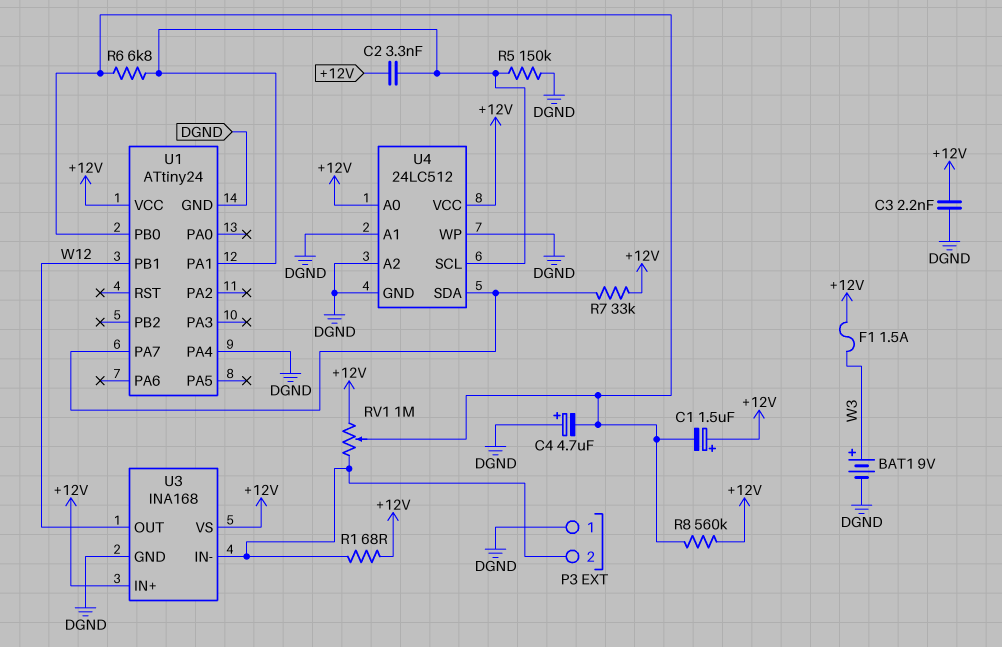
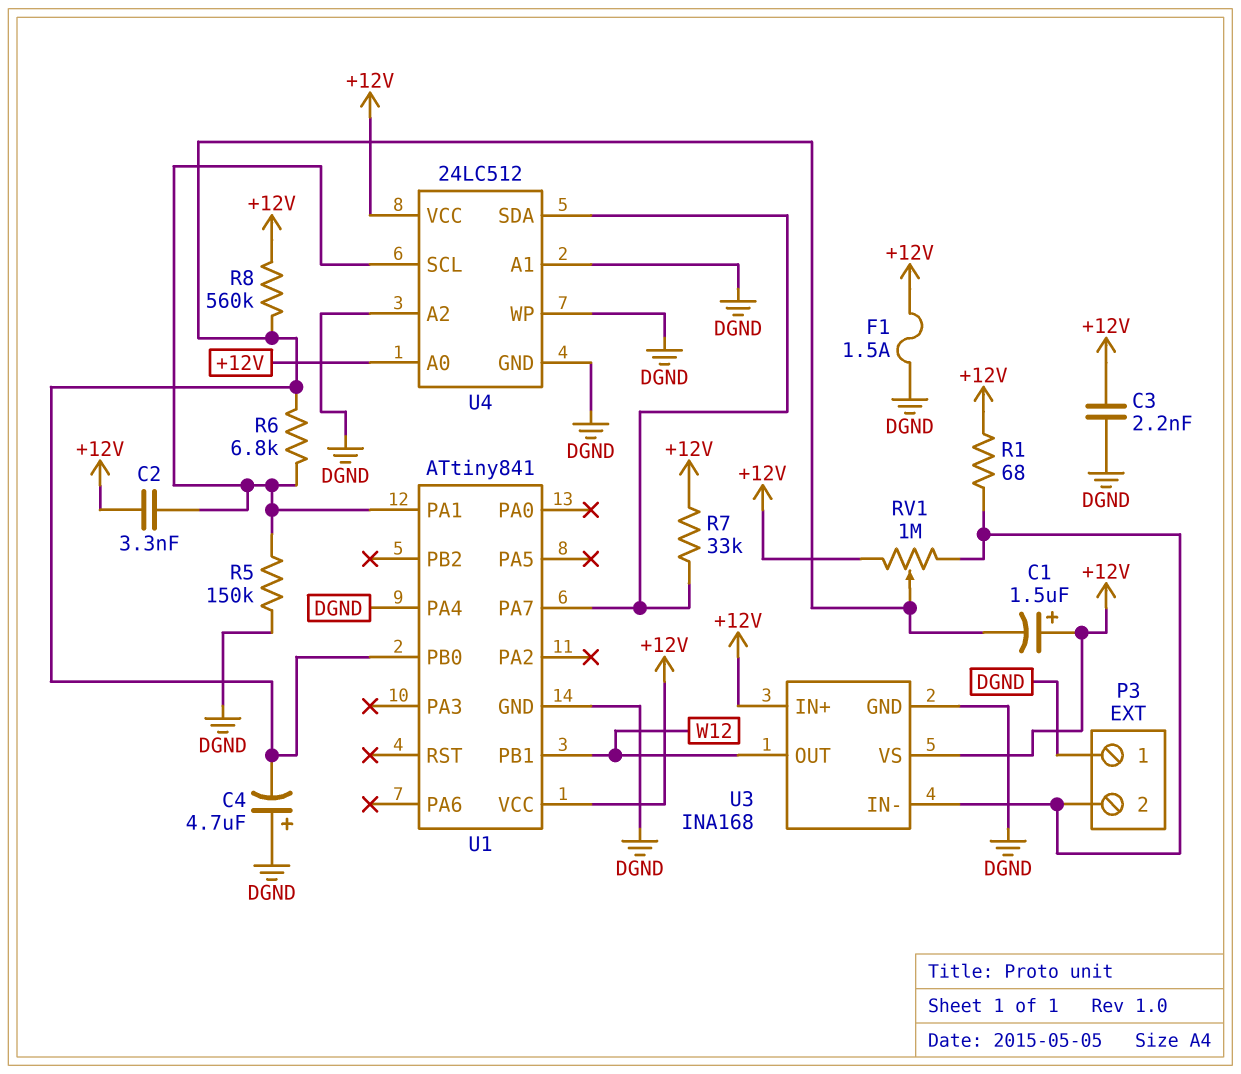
BAT1: 9V (plus W3, minus DGND) -> none
F1: 1.5A (+12V, W3) -> 1.5A (+12V, DGND)
U1: ATtiny24 -> ATtiny841

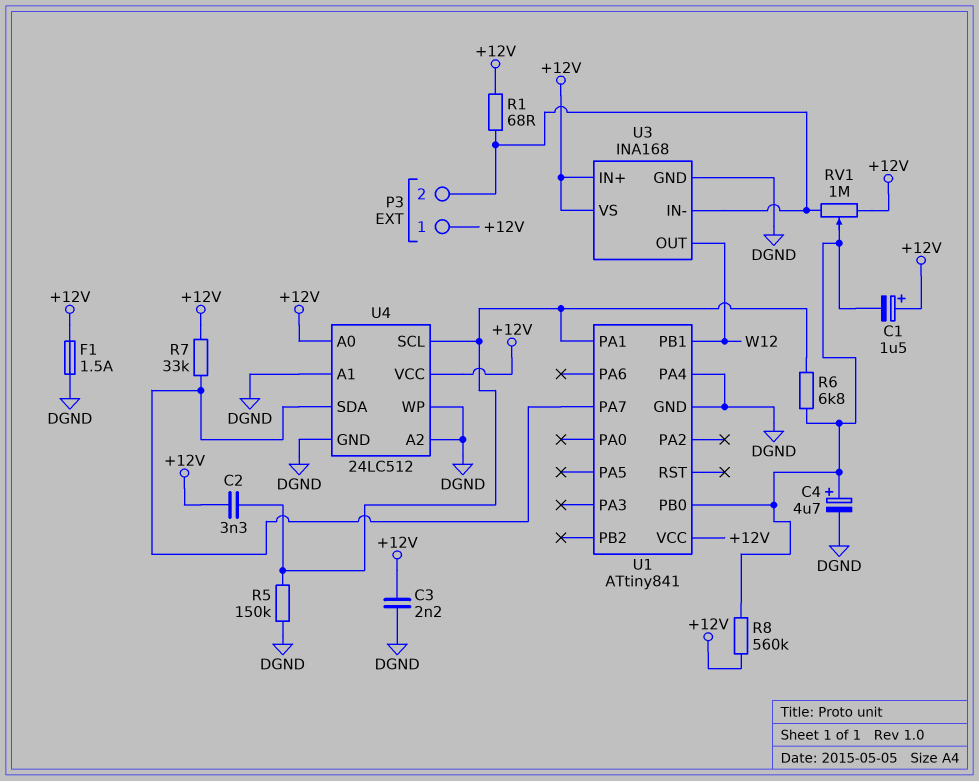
C4: 4.7uF (plus DGND, minus U1/PB0) -> 4.7uF (plus U1/PB0, minus DGND)
P3 pin 1: DGND -> +12V

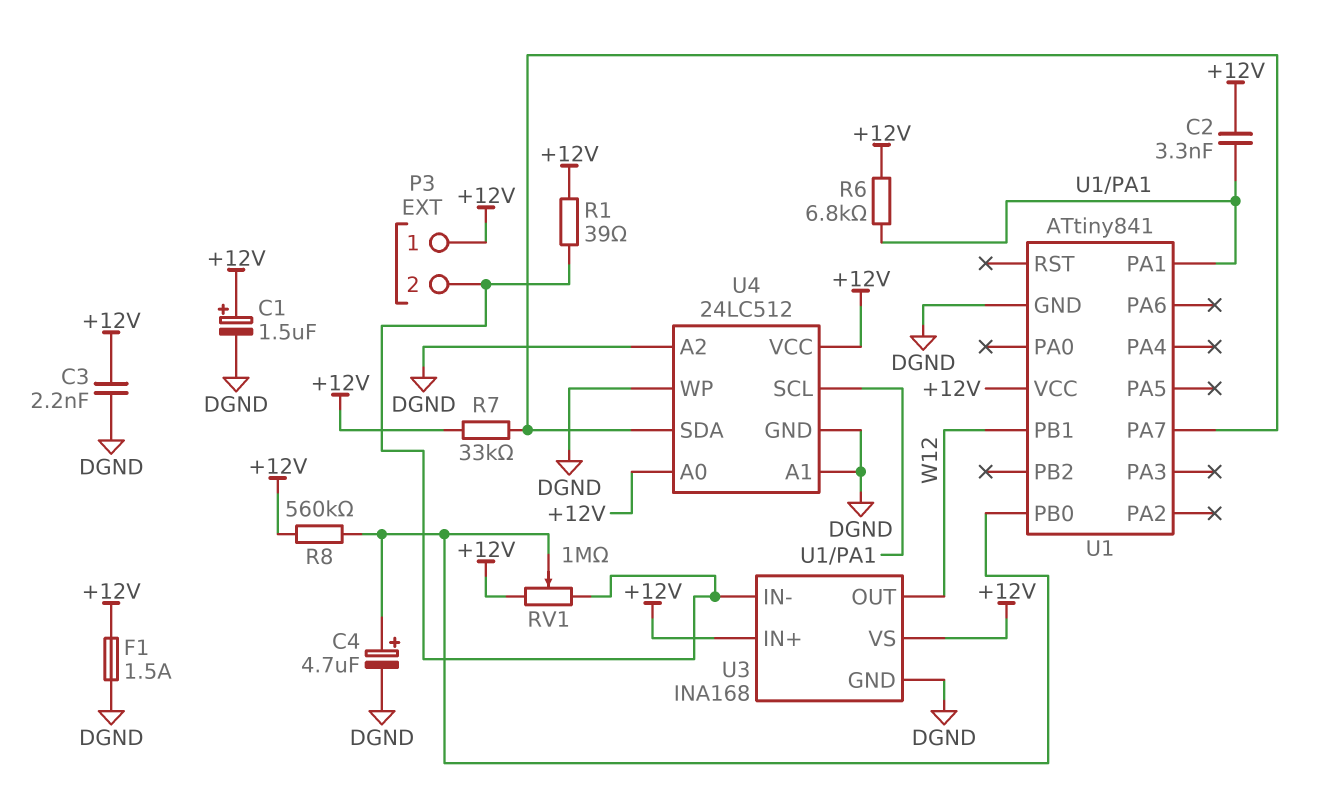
C1: 1.5uF (plus +12V, minus U1/PB0) -> 1.5uF (plus +12V, minus DGND)
R1: 68 (+12V, P3/2) -> 39 (+12V, P3/2)
R5: 150k (DGND, U1/PA1) -> none
R6: 6.8k (U1/PA1, U1/PB0) -> 6.8k (+12V, U1/PA1)
U1 pin PA4: DGND -> none

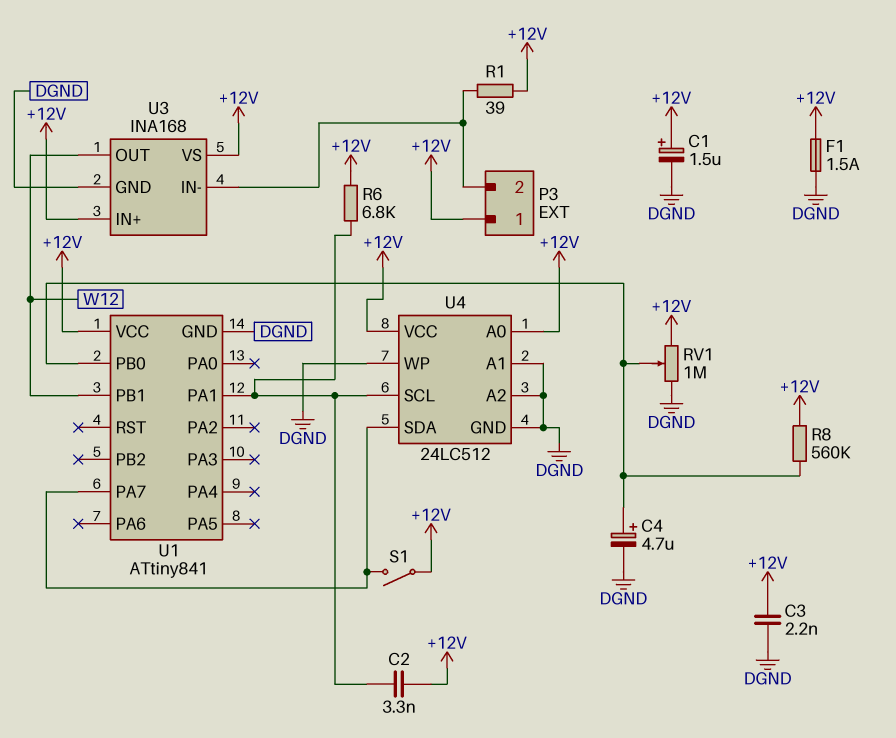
R7: 33k (+12V, U1/PA7) -> none
RV1: 1M (+12V, P3/2, wiper U1/PB0) -> 1M (+12V, DGND, wiper U1/PB0)
S1: none -> switch (+12V, U1/PA7)

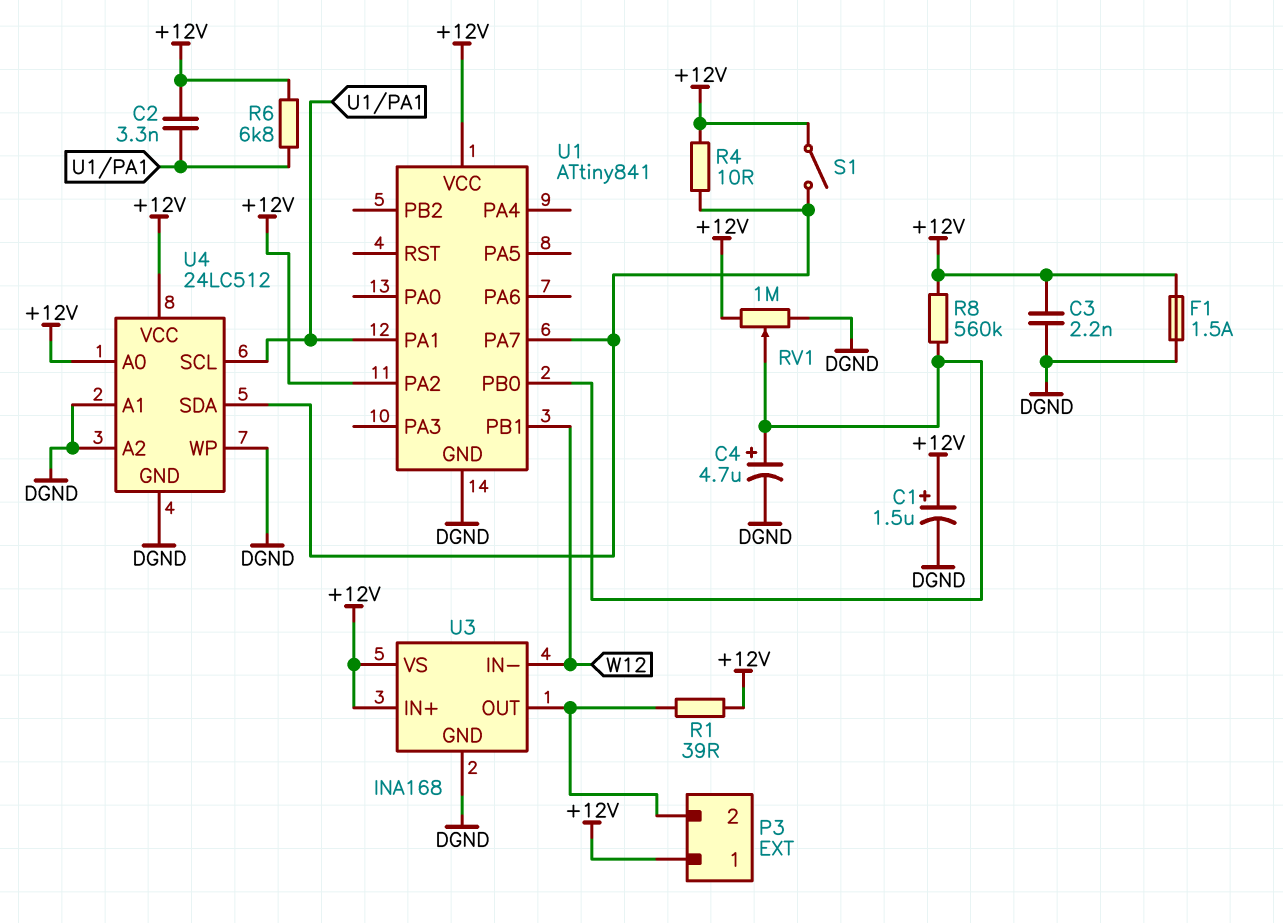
R4: none -> 10 (+12V, U1/PA7)
U1 pin PA2: none -> +12V
U3 pin IN-: P3/2 -> W12
U3 pin OUT: W12 -> P3/2

